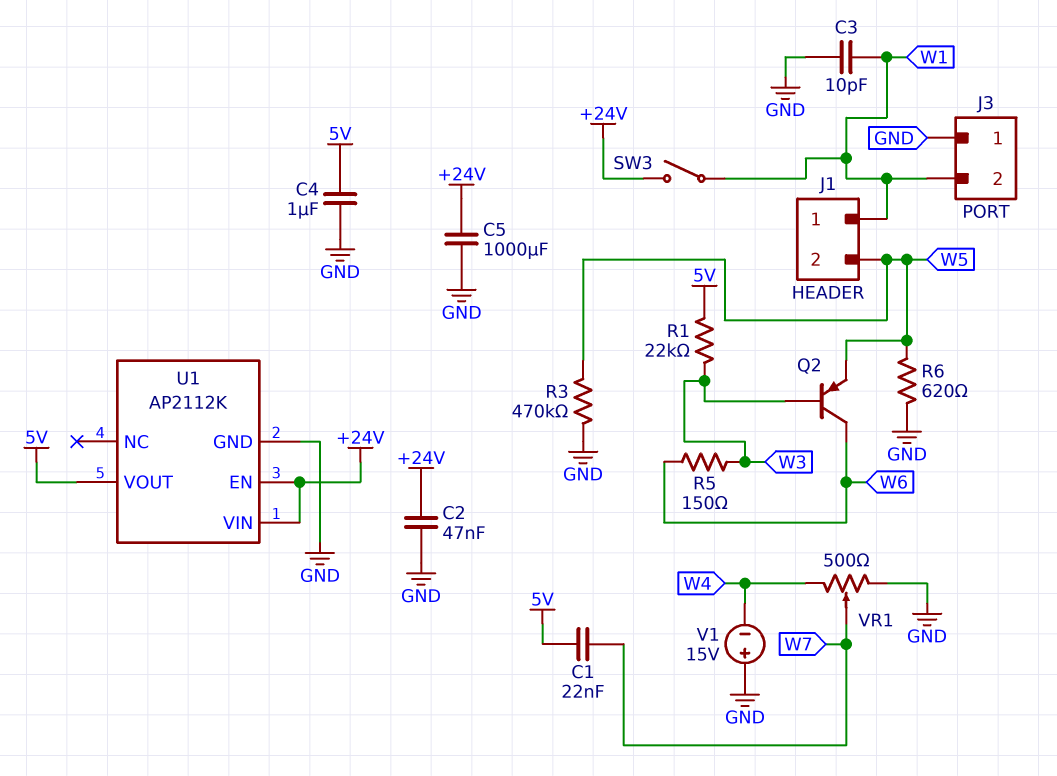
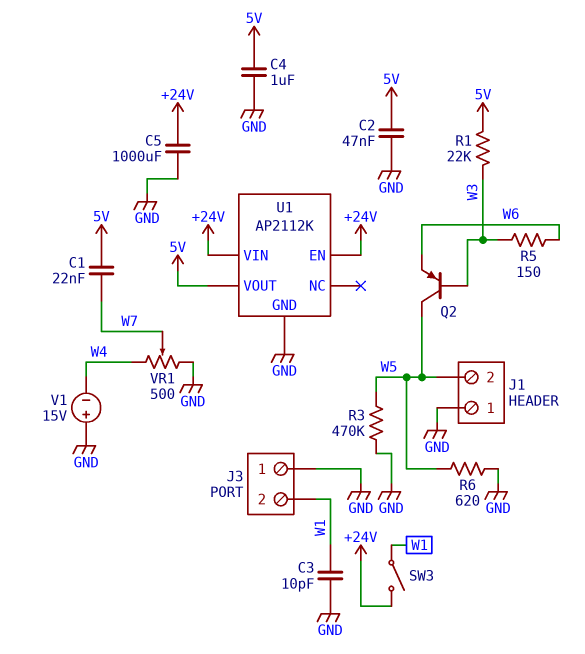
C2: 47nF (+24V, GND) -> 47nF (5V, GND)
J1 pin 1: W1 -> GND
Q2: PNP (B W3, C W6, E W5) -> PNP (B W3, C W5, E W6)

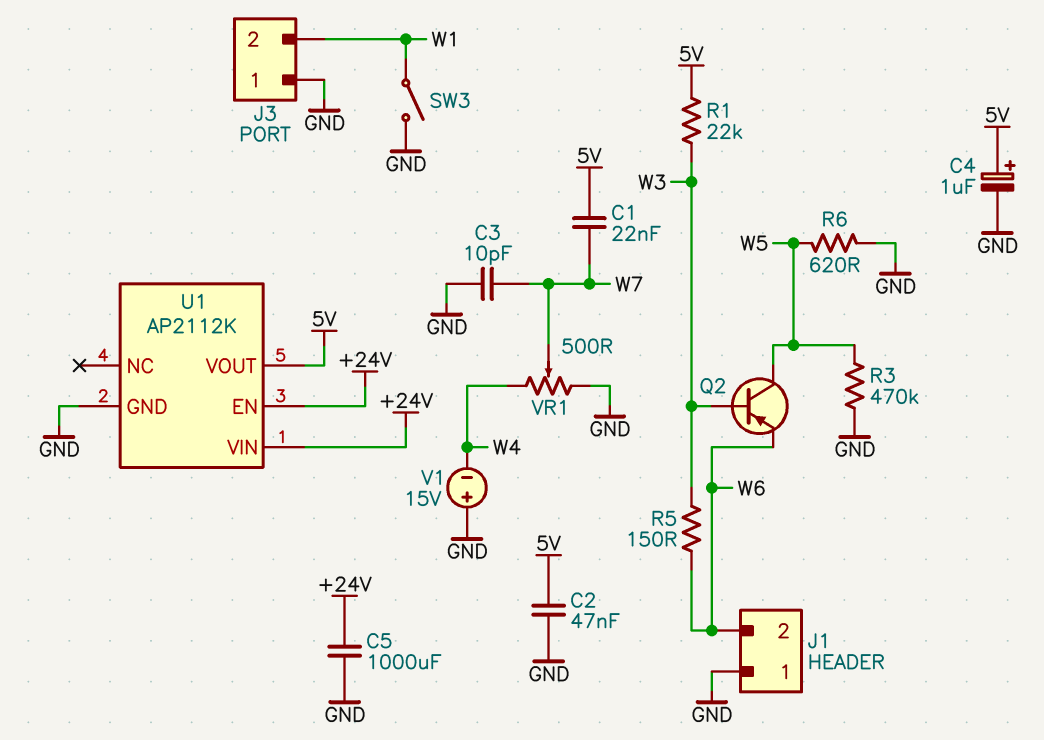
C3: 10pF (GND, W1) -> 10pF (GND, W7)
C4: 1uF (5V, GND) -> 1uF (plus 5V, minus GND)
J1 pin 2: W5 -> W6
SW3: switch (+24V, W1) -> switch (GND, W1)

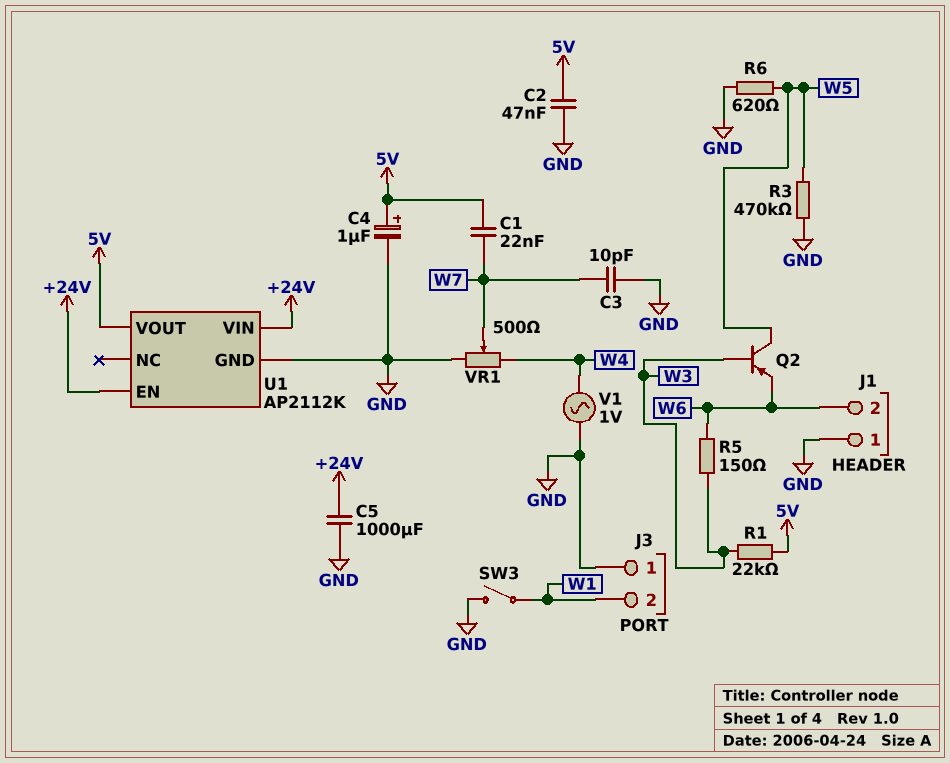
V1: 15V (plus GND, minus W4) -> AC 1V (GND, W4)

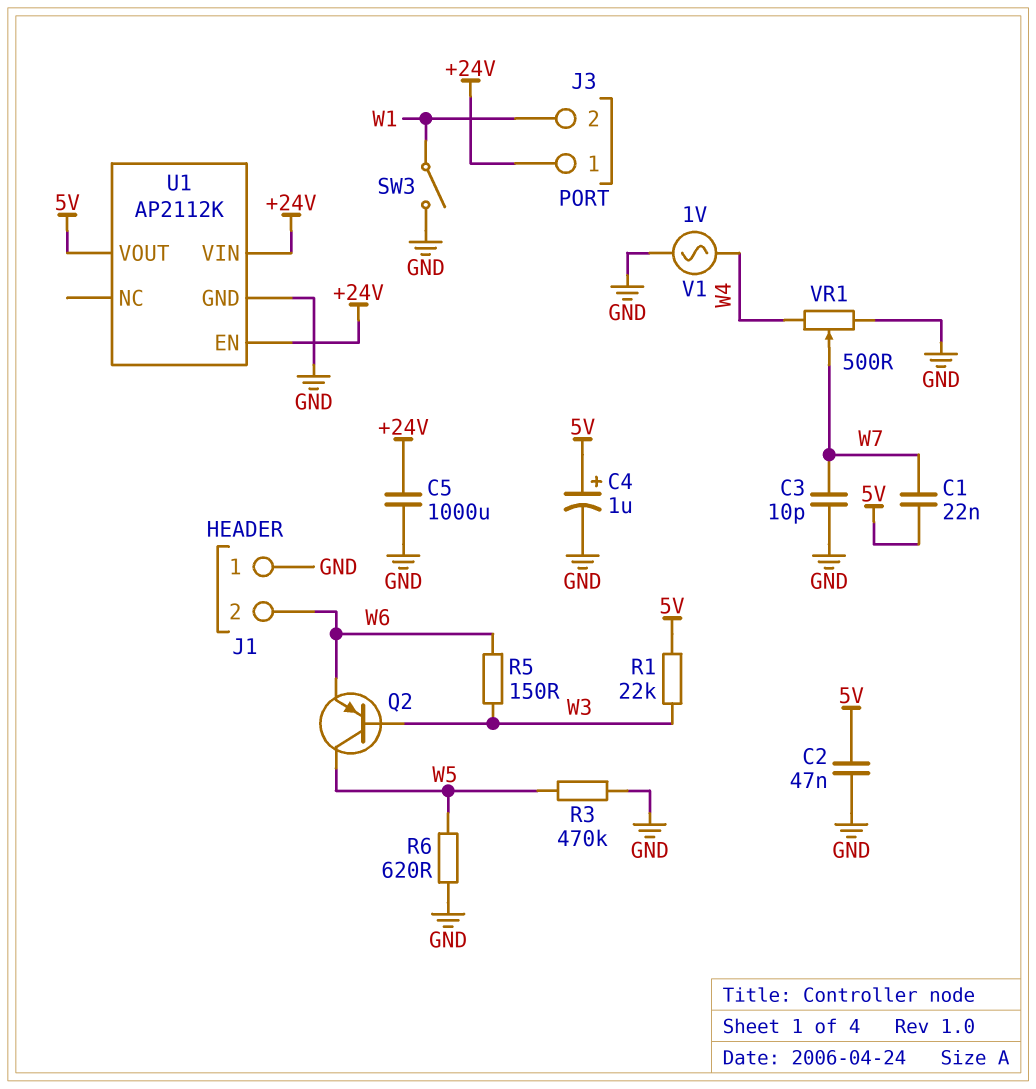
J3 pin 1: GND -> +24V

